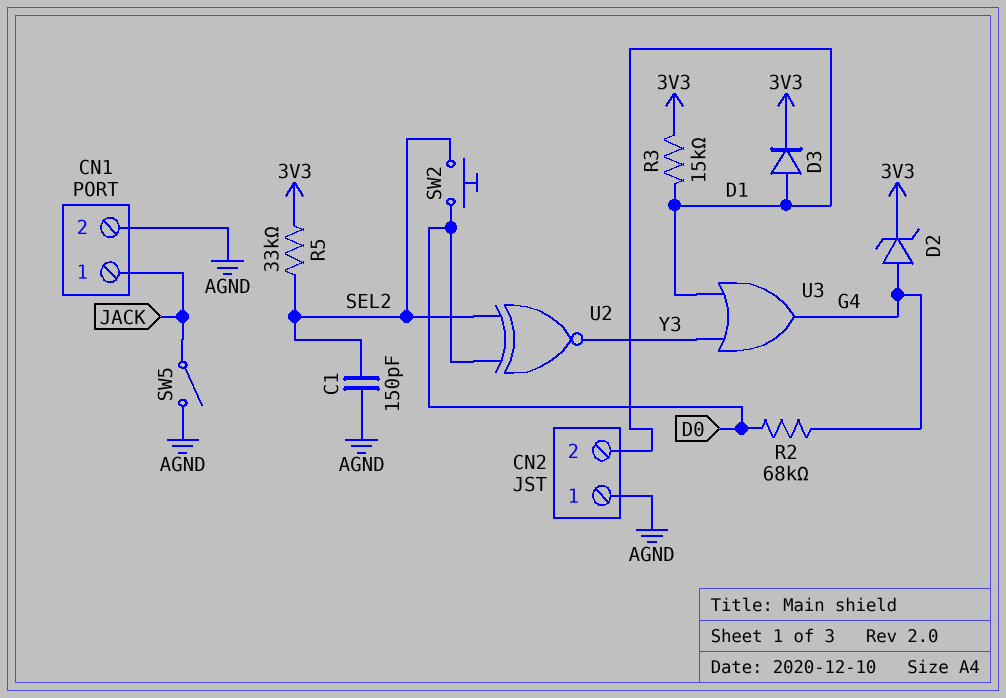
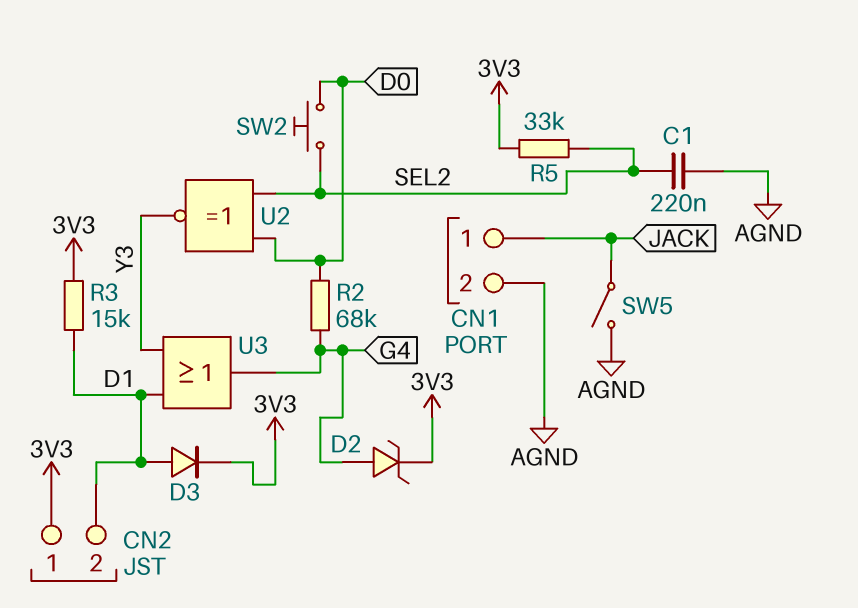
C1: 150pF (AGND, SEL2) -> 220nF (AGND, SEL2)
CN2 pin 1: AGND -> 3V3

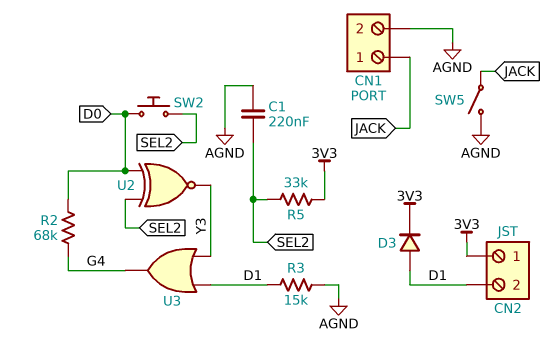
D2: zener (A G4, K 3V3) -> none
R3: 15k (3V3, D1) -> 15k (AGND, D1)

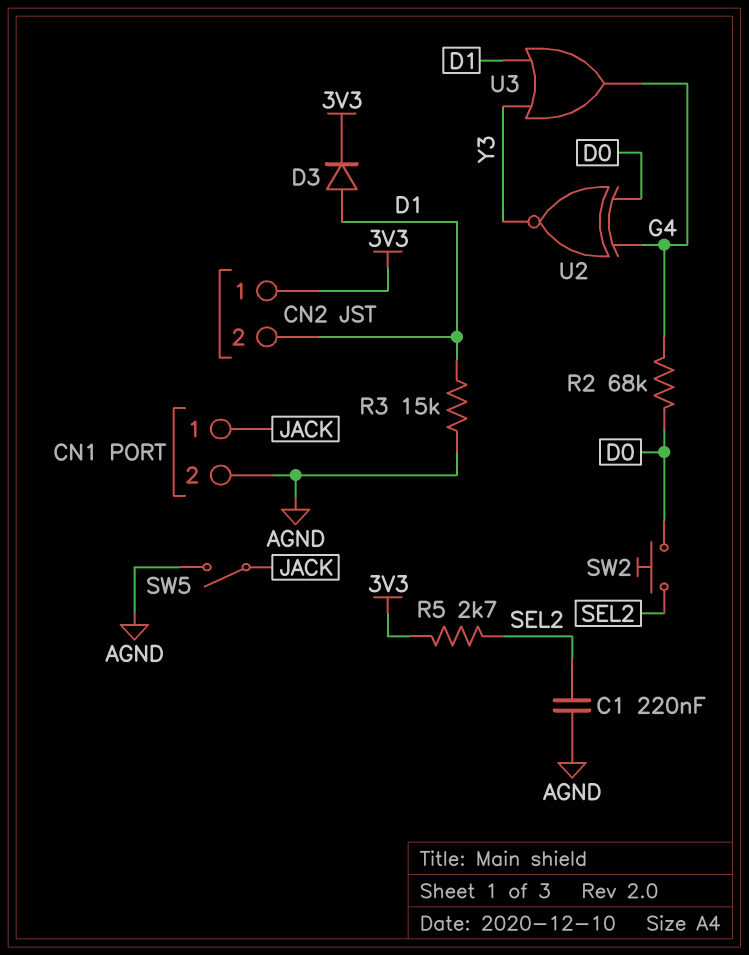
R5: 33k (3V3, SEL2) -> 2.7k (3V3, SEL2)
U2: XNOR (in D0, in SEL2, out Y3) -> XNOR (in D0, in G4, out Y3)

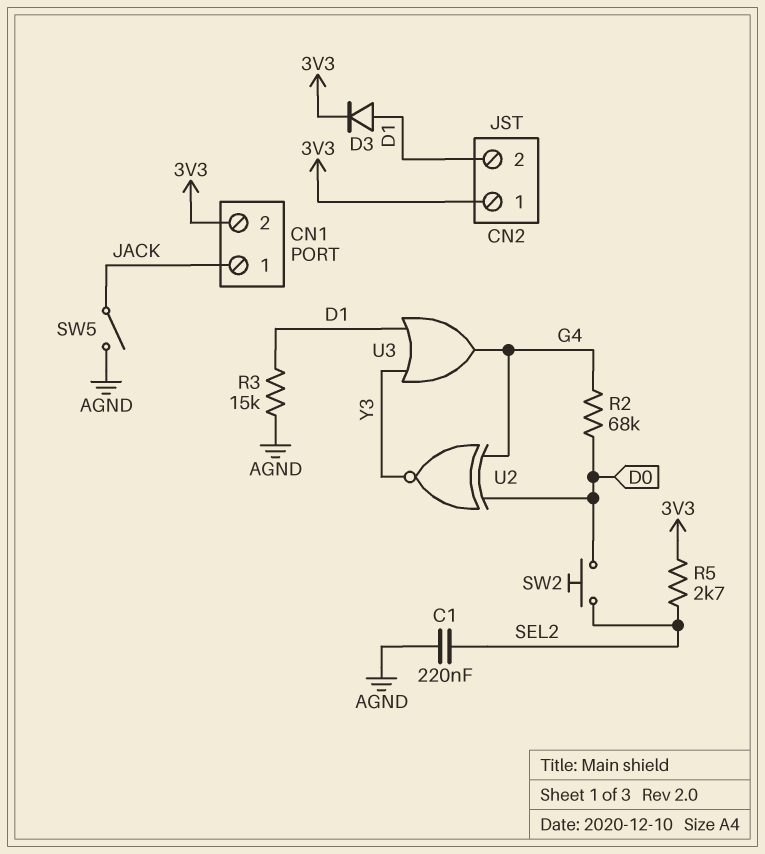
CN1 pin 2: AGND -> 3V3

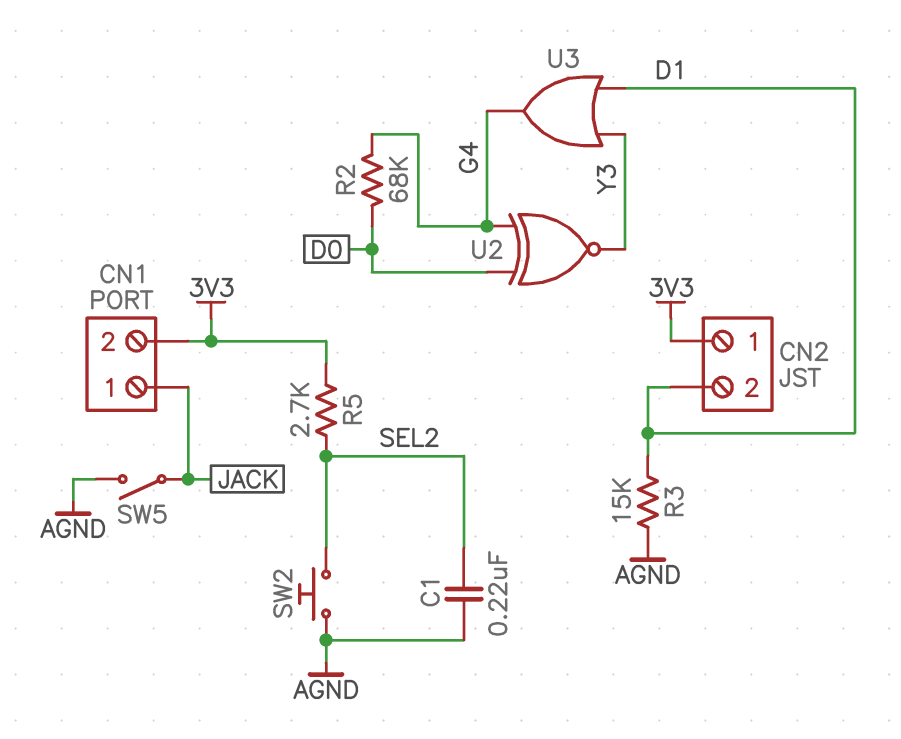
D3: diode (A D1, K 3V3) -> none
SW2: button (D0, SEL2) -> button (AGND, SEL2)

